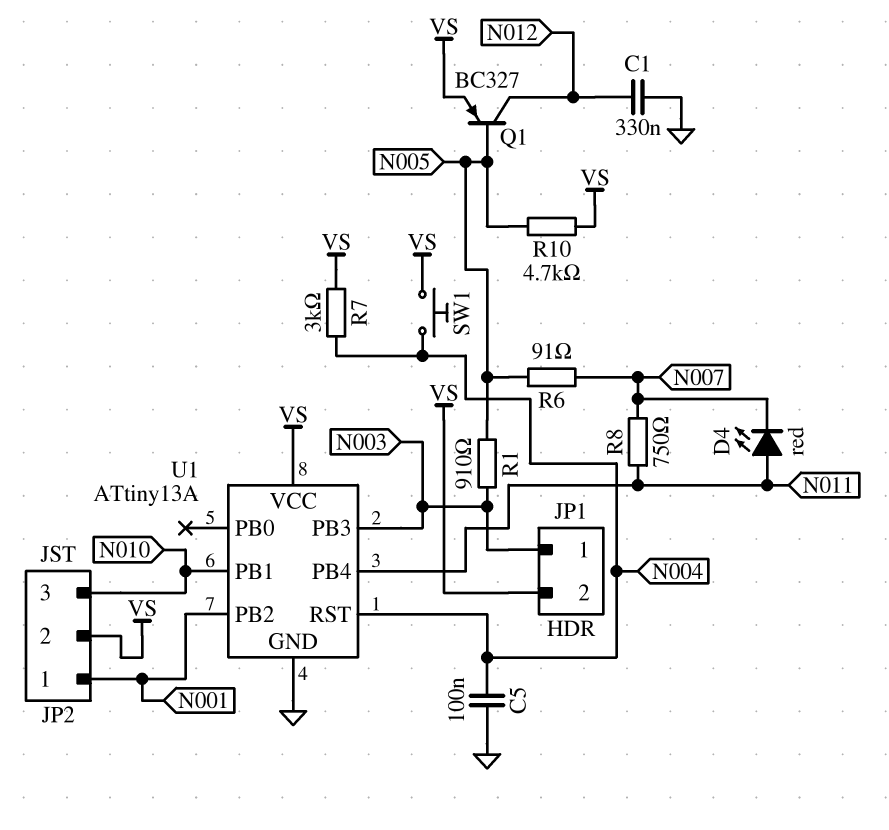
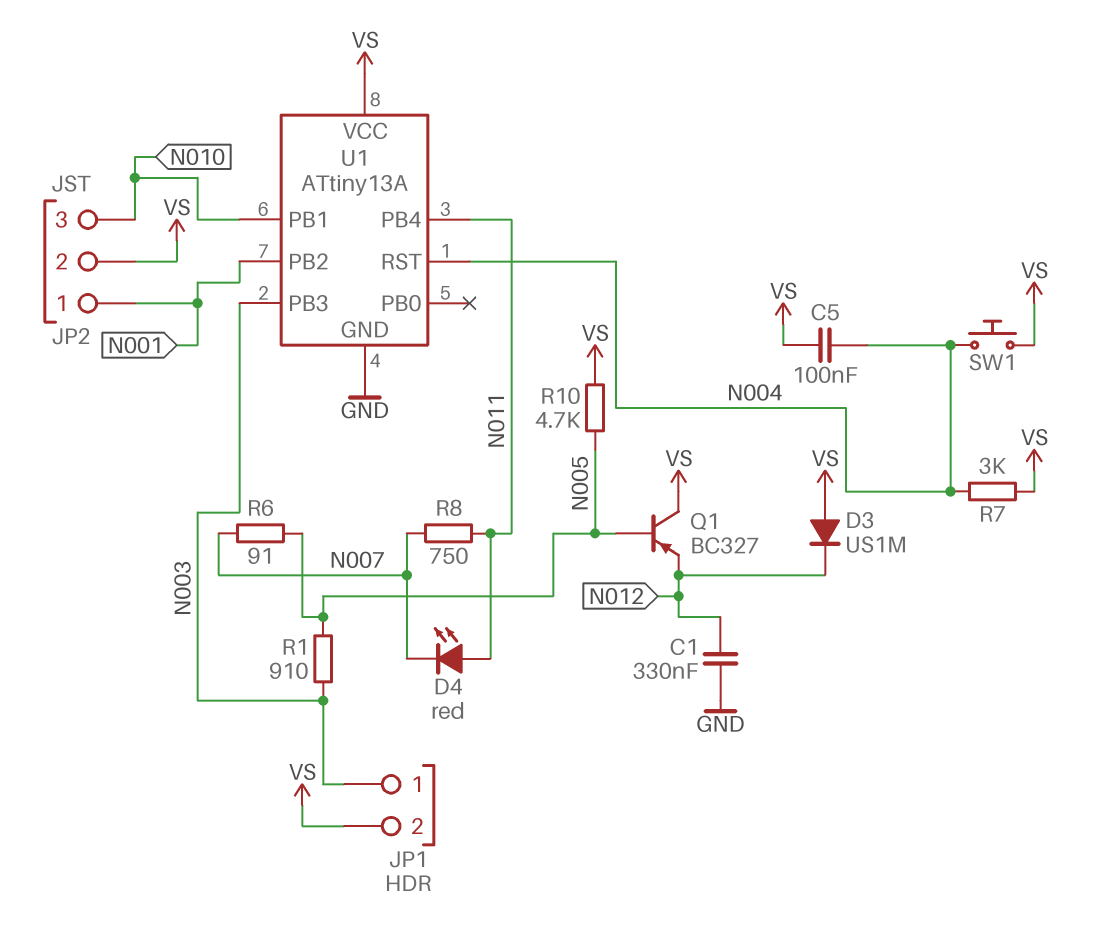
C5: 100nF (GND, N004) -> 100nF (N004, VS)
D3: none -> diode US1M (A VS, K N012)
Q1: PNP BC327 (B N005, C N012, E VS) -> PNP BC327 (B N005, C VS, E N012)

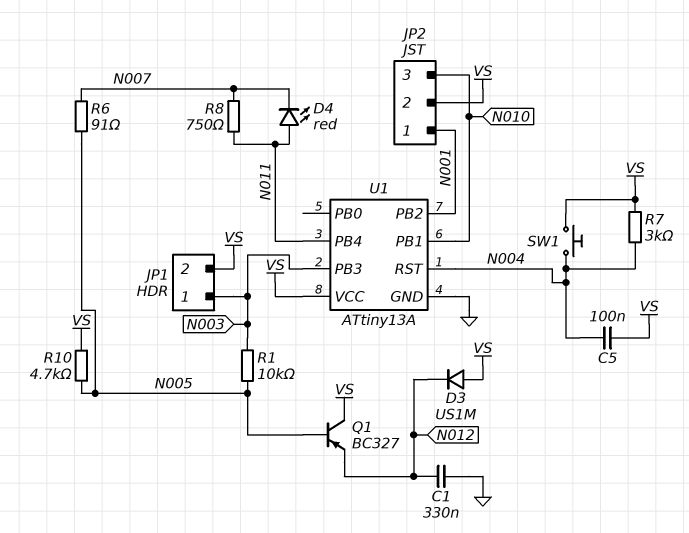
R1: 910 (N003, N005) -> 10k (N003, N005)

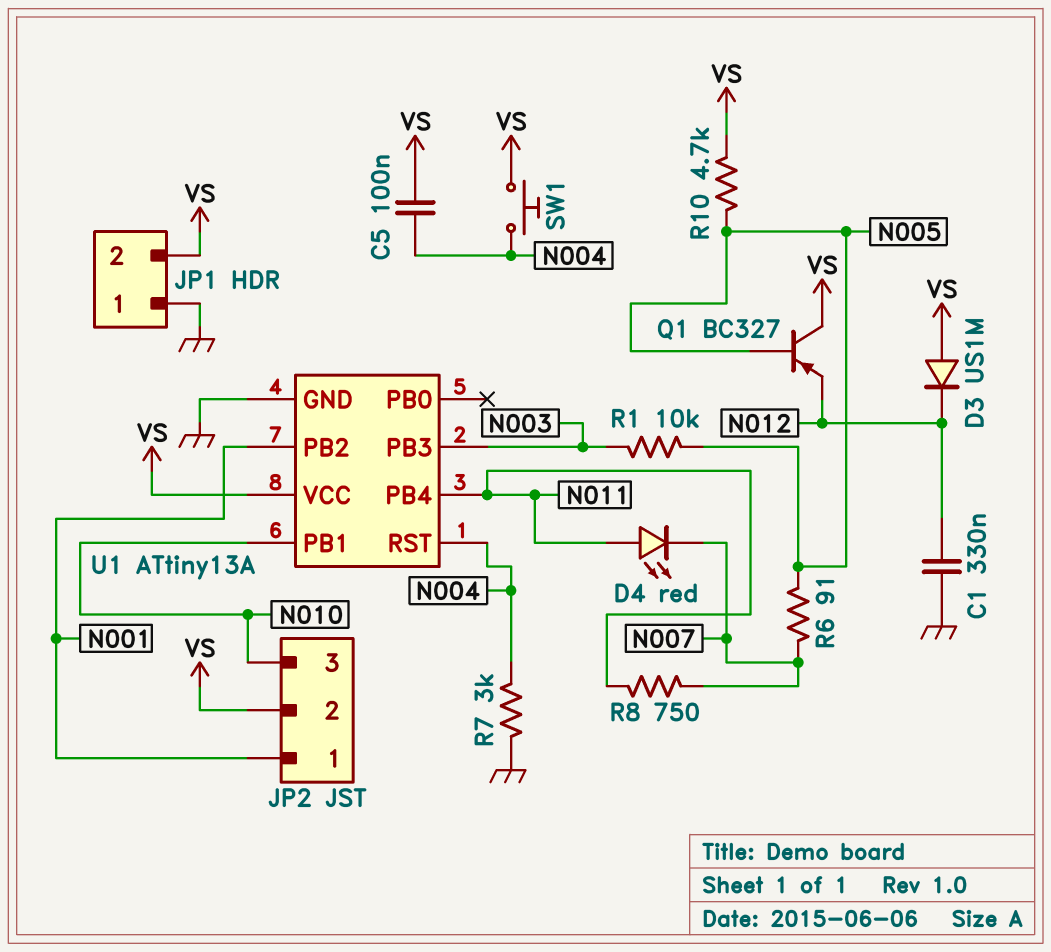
JP1 pin 1: N003 -> GND
R7: 3k (N004, VS) -> 3k (GND, N004)

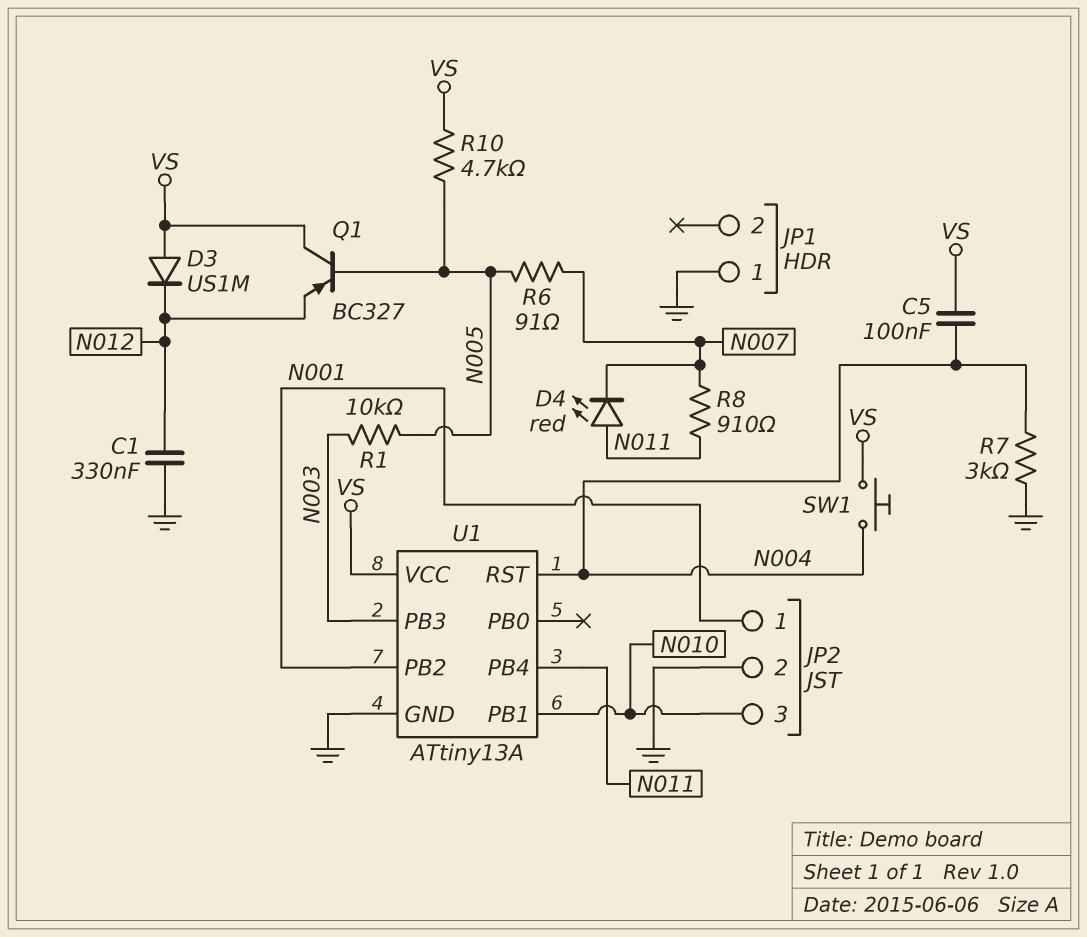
JP1 pin 2: VS -> none
JP2 pin 2: VS -> GND
R8: 750 (N007, N011) -> 910 (N007, N011)

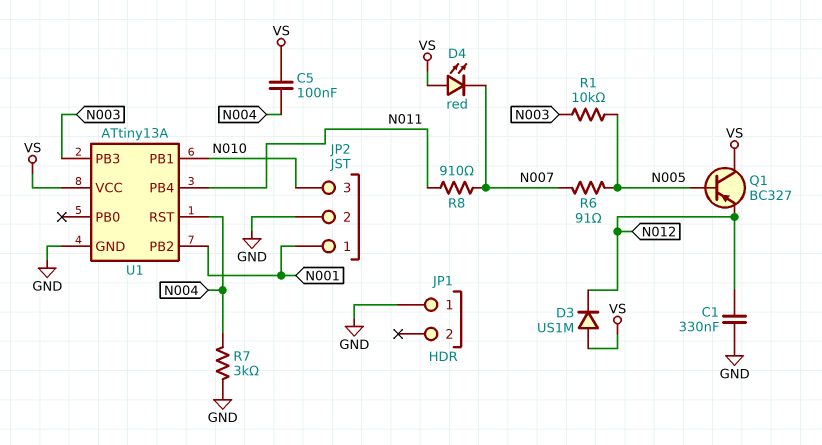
D4: LED red (A N011, K N007) -> LED red (A VS, K N007)
R10: 4.7k (N005, VS) -> none
SW1: button (N004, VS) -> none

